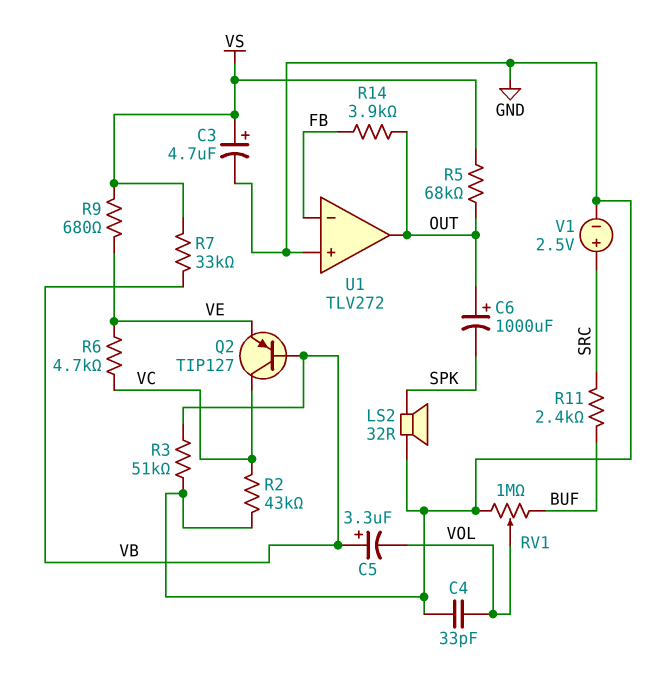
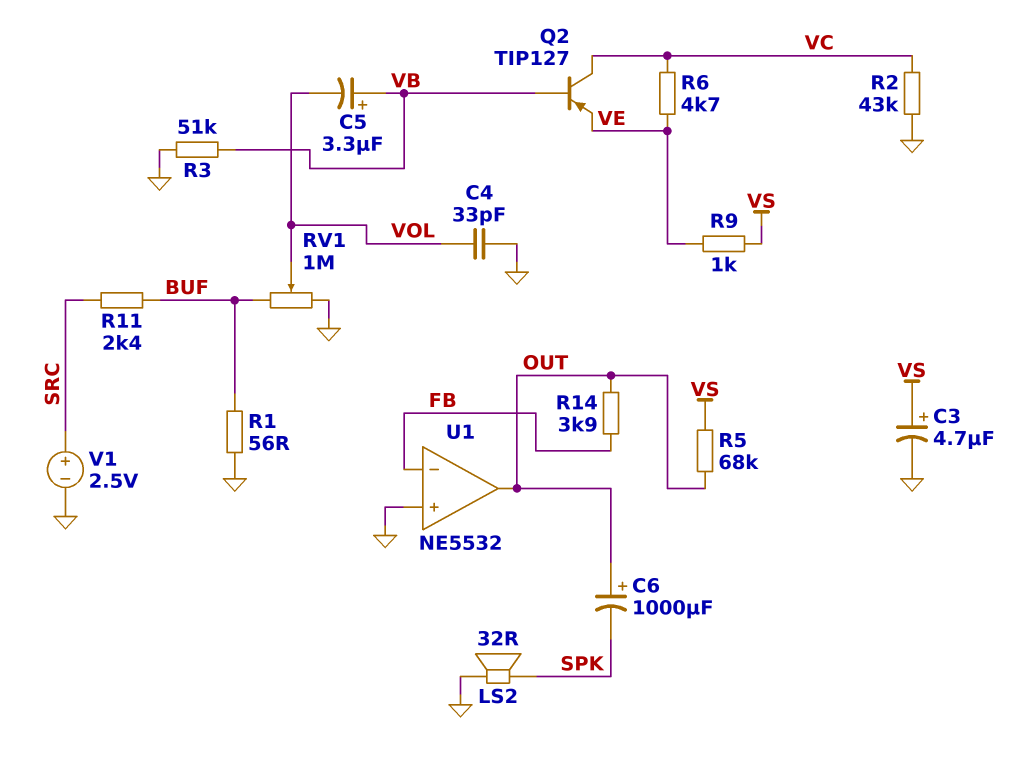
R1: none -> 56 (BUF, GND)
R7: 33k (VB, VS) -> none
R9: 680 (VE, VS) -> 1k (VE, VS)
U1: TLV272 -> NE5532

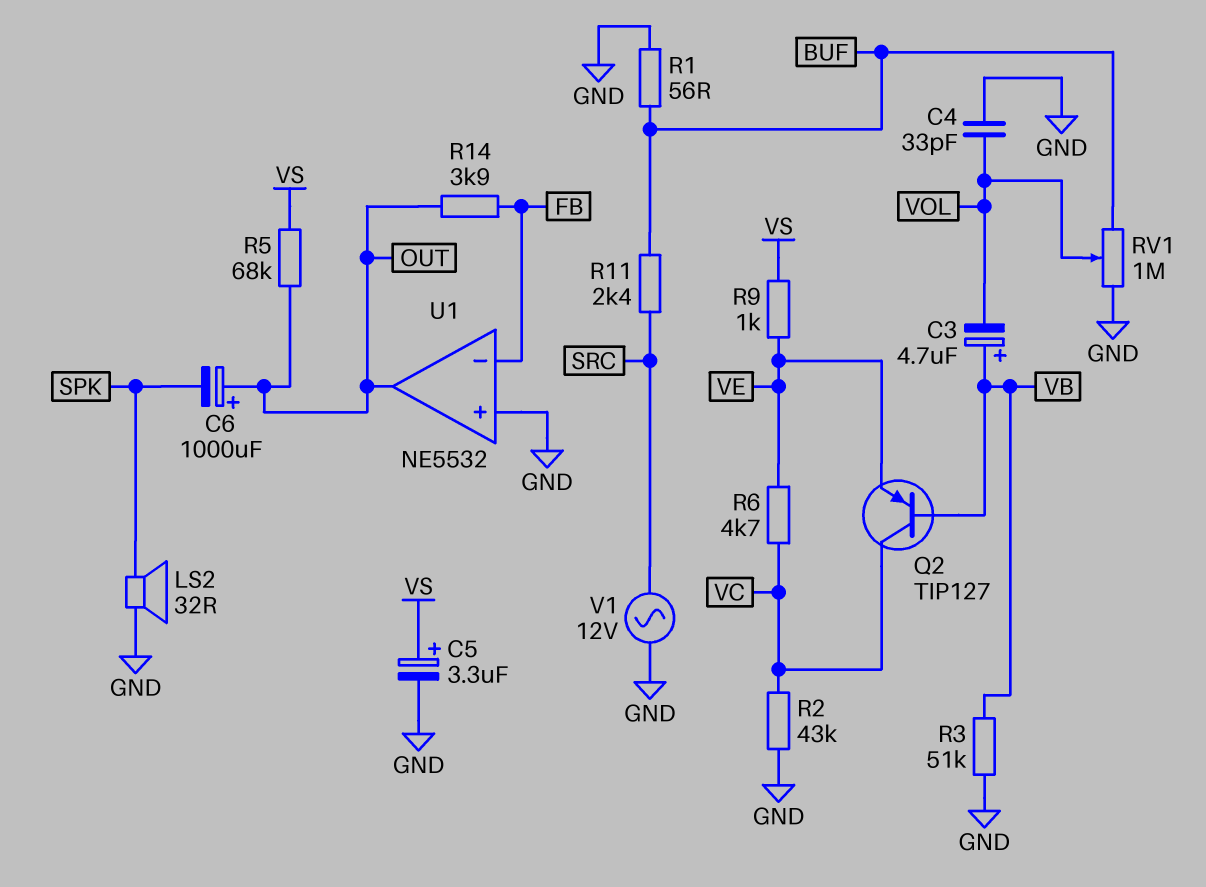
C3: 4.7uF (plus VS, minus GND) -> 4.7uF (plus VB, minus VOL)
C5: 3.3uF (plus VB, minus VOL) -> 3.3uF (plus VS, minus GND)
V1: 2.5V (plus SRC, minus GND) -> AC 12V (GND, SRC)

